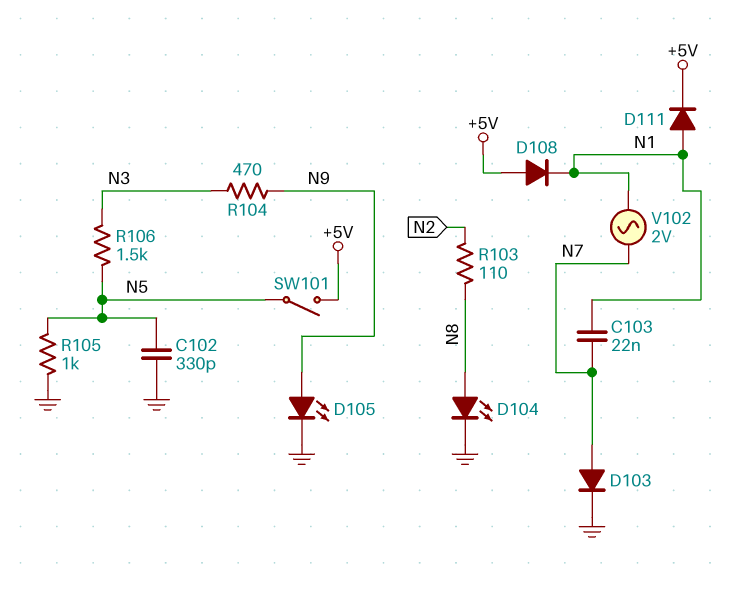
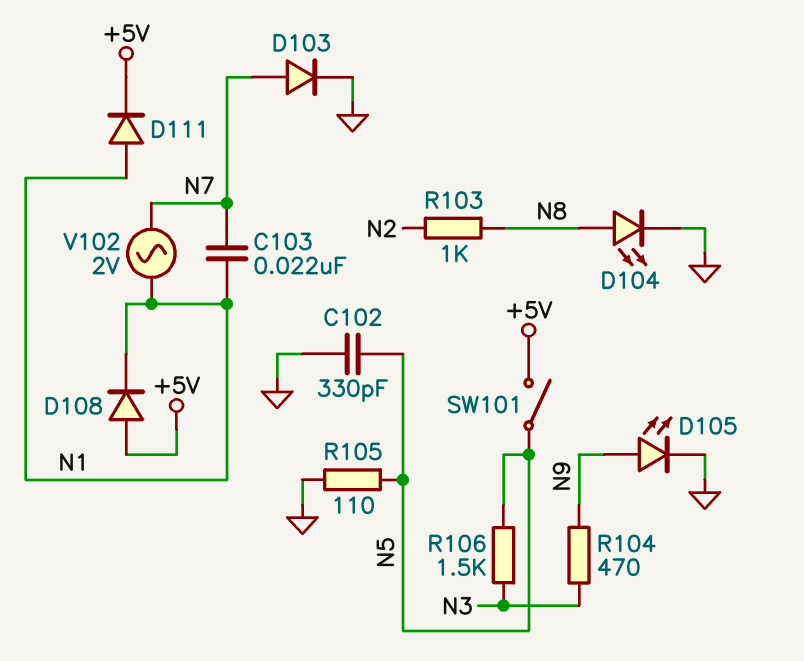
R103: 110 (N2, N8) -> 1k (N2, N8)
R105: 1k (GND, N5) -> 110 (GND, N5)

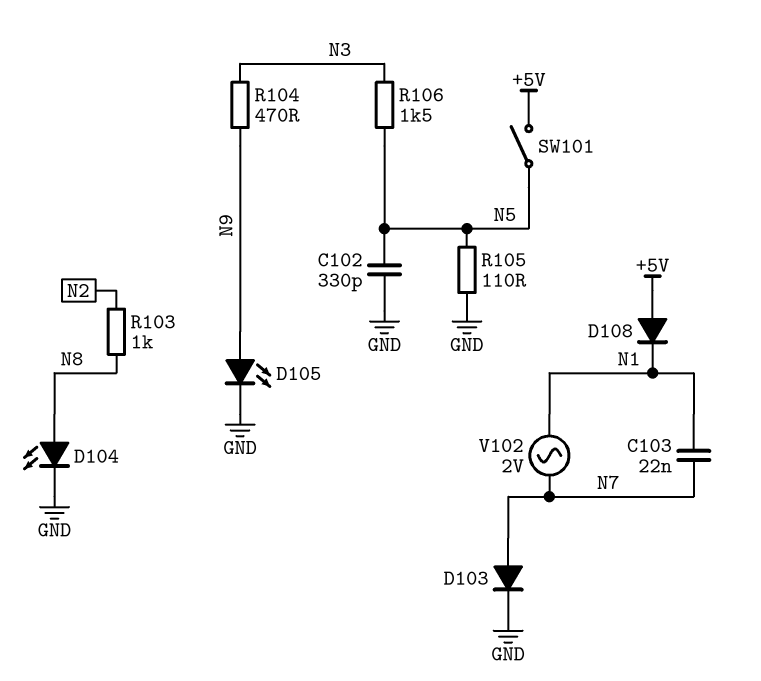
D111: diode (A N1, K +5V) -> none

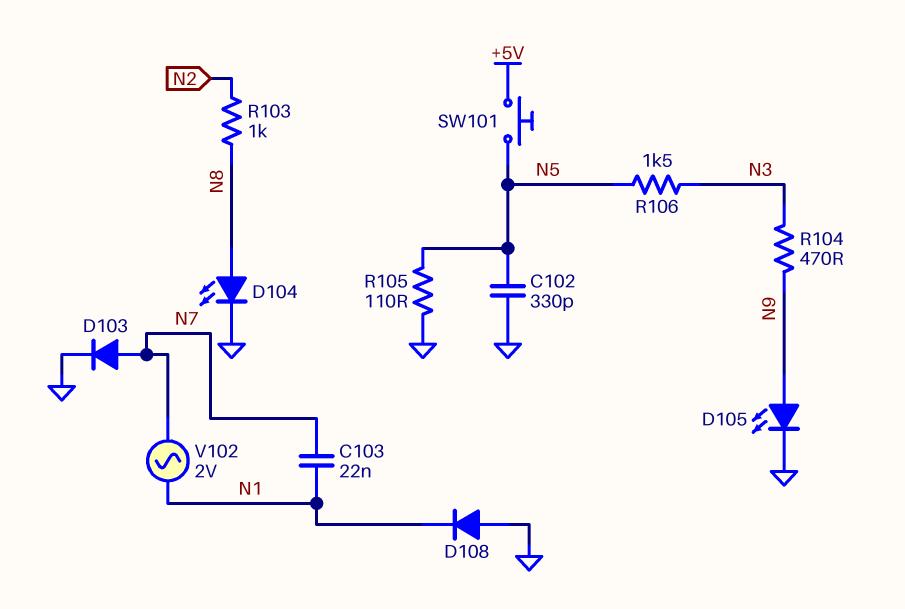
D108: diode (A +5V, K N1) -> diode (A GND, K N1)
SW101: switch (+5V, N5) -> button (+5V, N5)

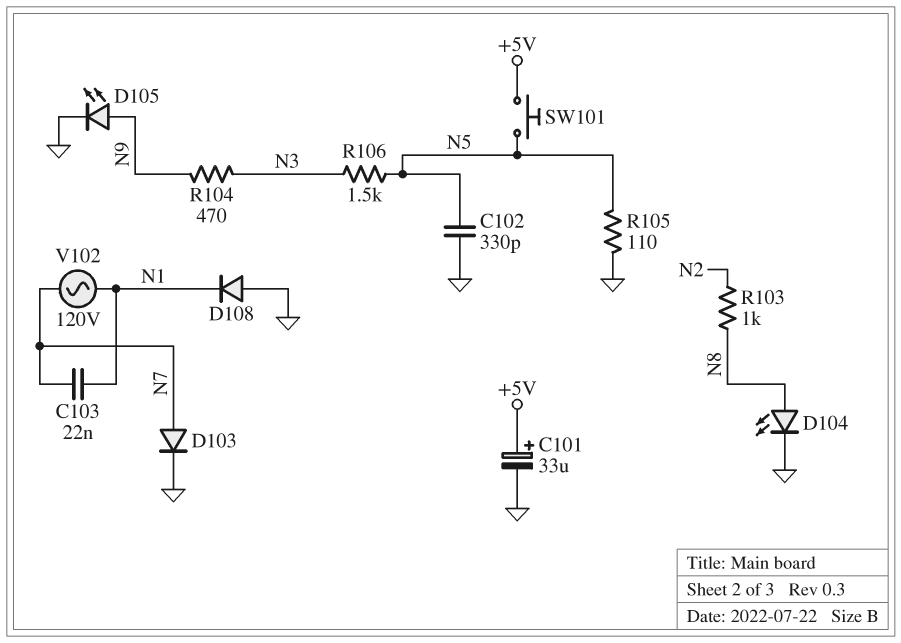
C101: none -> 33uF (plus +5V, minus GND)
V102: AC 2V (N1, N7) -> AC 120V (N1, N7)

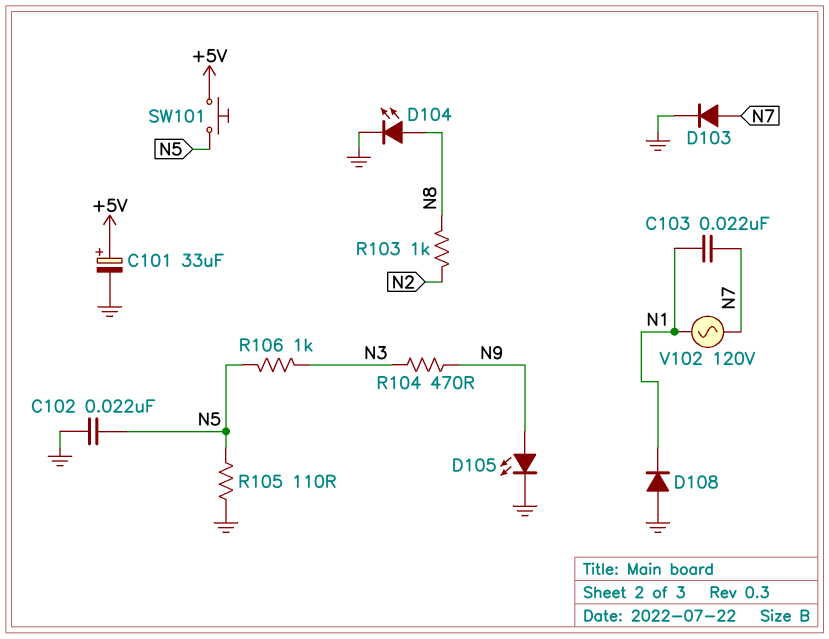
C102: 330pF (GND, N5) -> 22nF (GND, N5)
R106: 1.5k (N3, N5) -> 1k (N3, N5)

